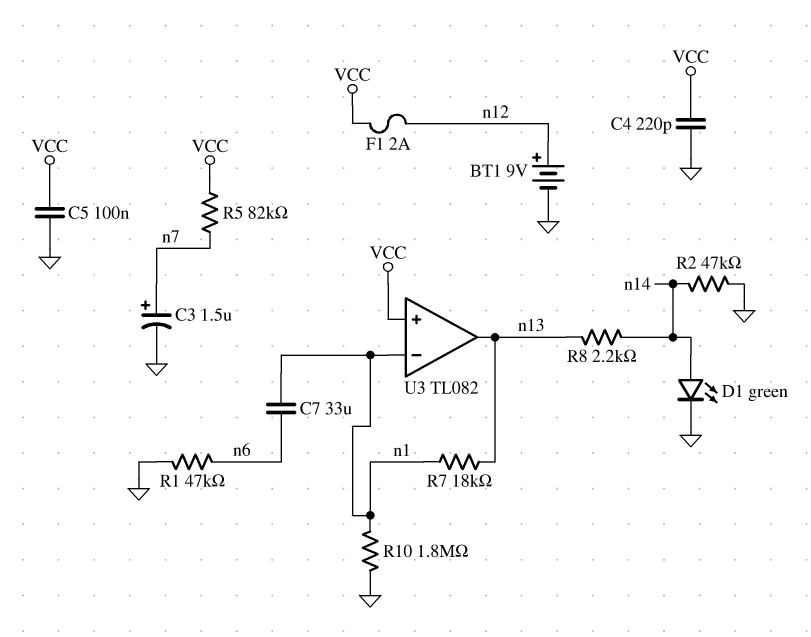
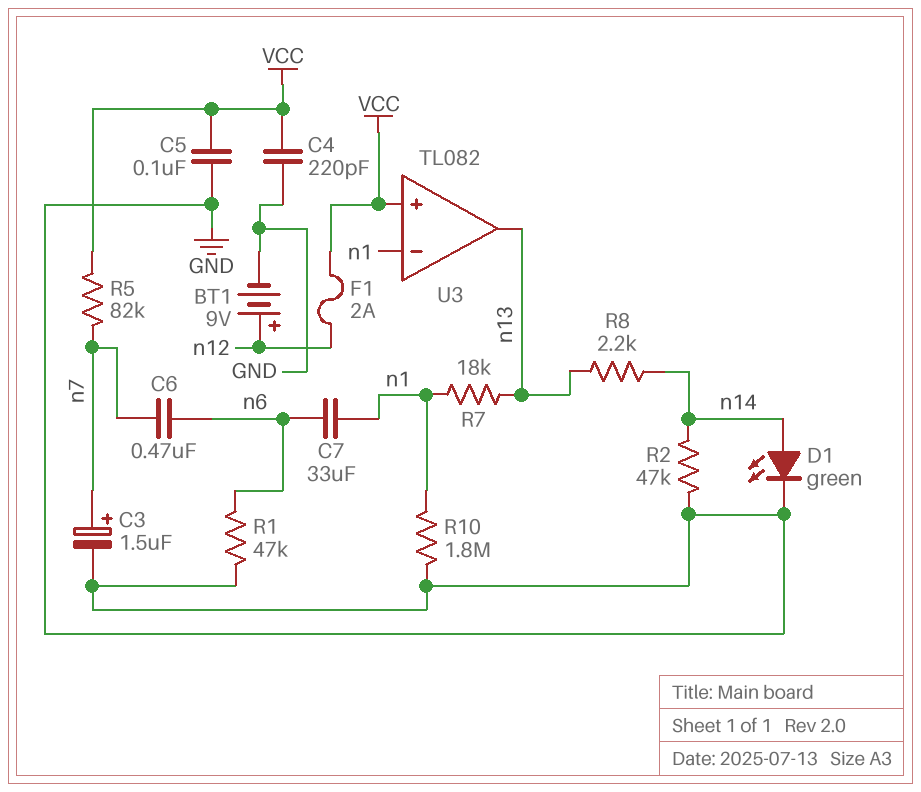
C6: none -> 470nF (n6, n7)

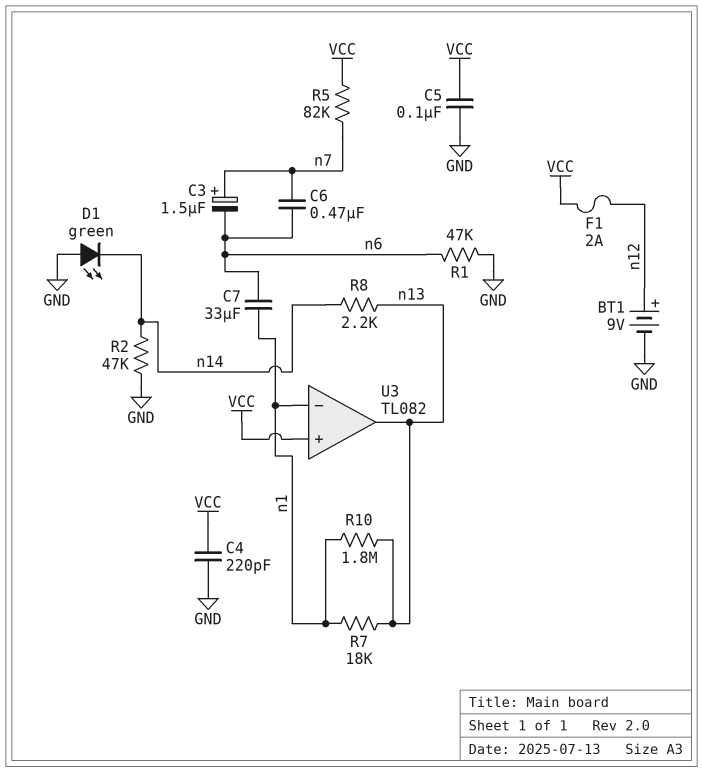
C3: 1.5uF (plus n7, minus GND) -> 1.5uF (plus n7, minus n6)
D1: LED green (A n14, K GND) -> LED green (A GND, K n14)
R10: 1.8M (GND, n1) -> 1.8M (n1, n13)

